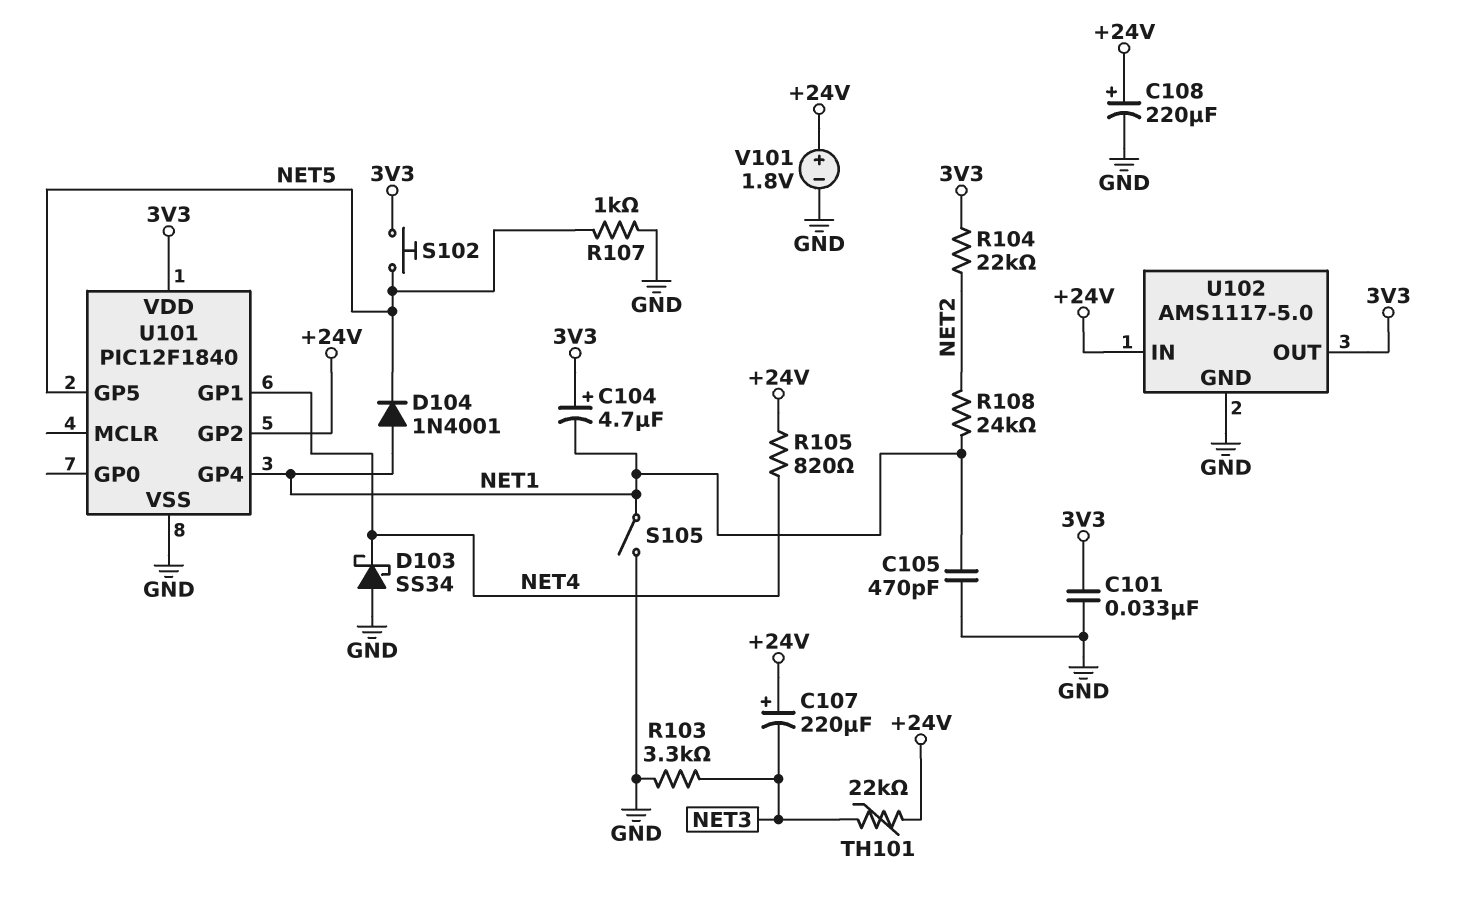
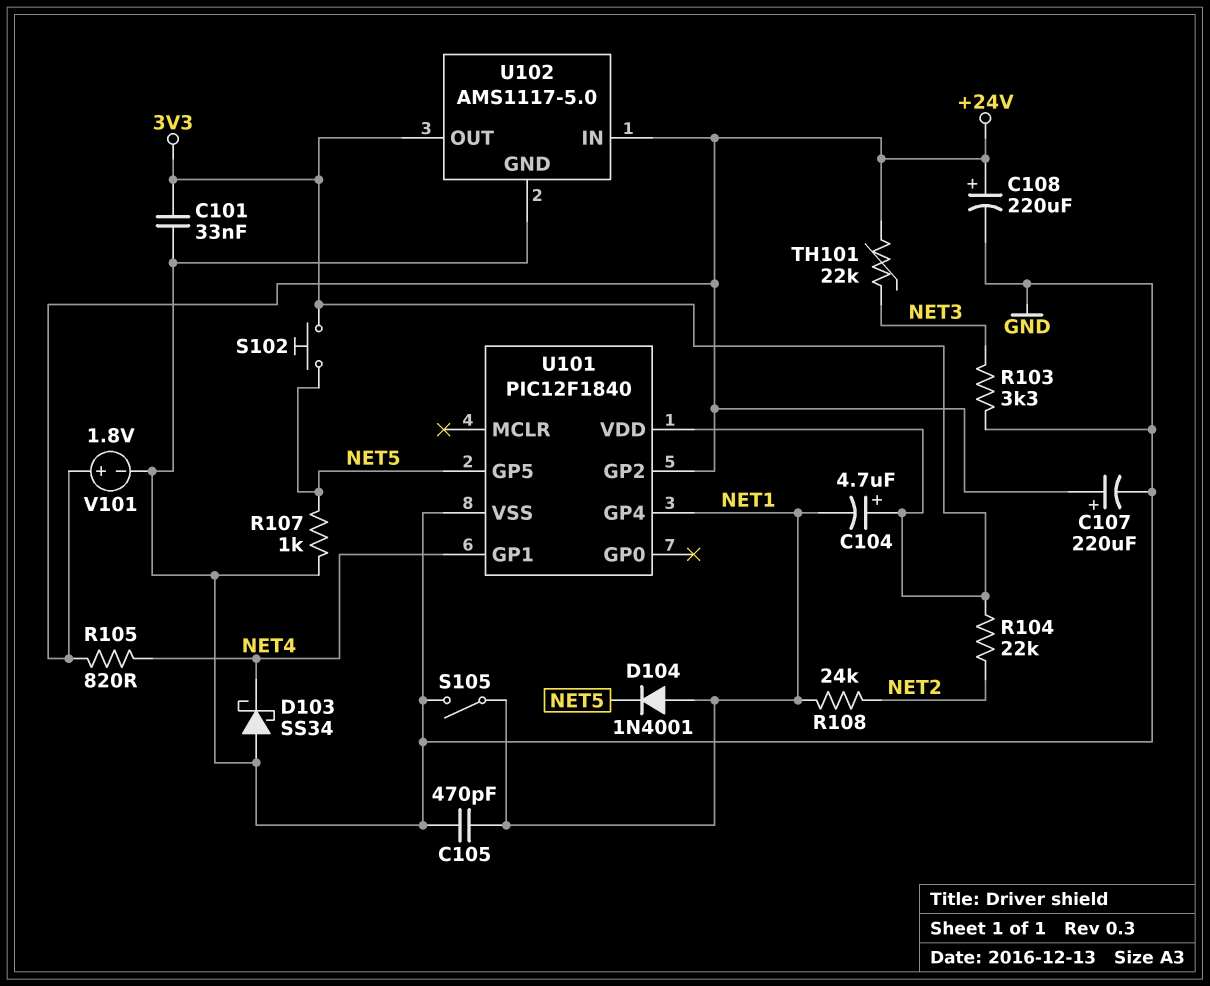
C107: 220uF (plus +24V, minus NET3) -> 220uF (plus +24V, minus GND)

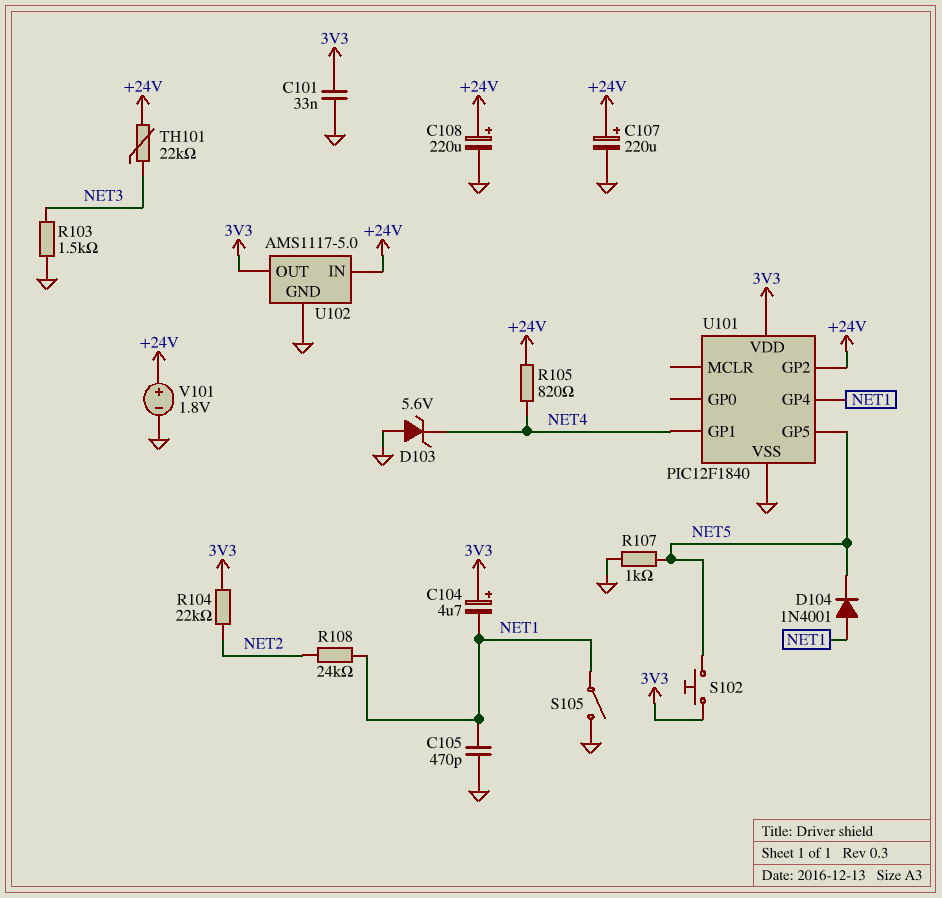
D103: schottky SS34 (A GND, K NET4) -> zener 5.6V (A GND, K NET4)
R103: 3.3k (GND, NET3) -> 1.5k (GND, NET3)

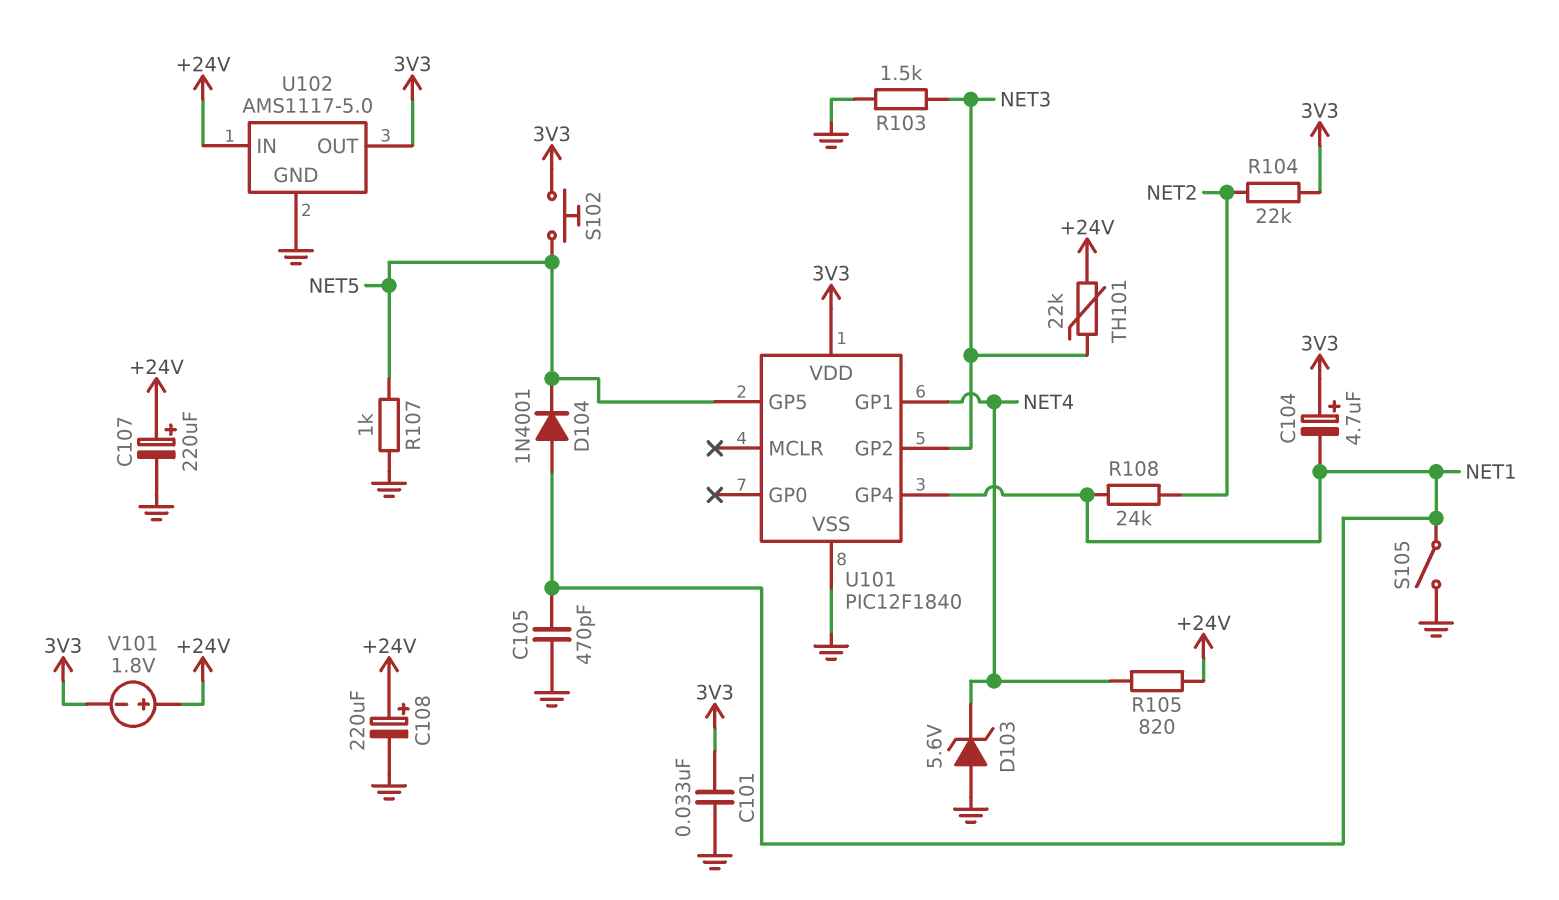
U101 pin GP2: +24V -> NET3
V101: 1.8V (plus +24V, minus GND) -> 1.8V (plus +24V, minus 3V3)

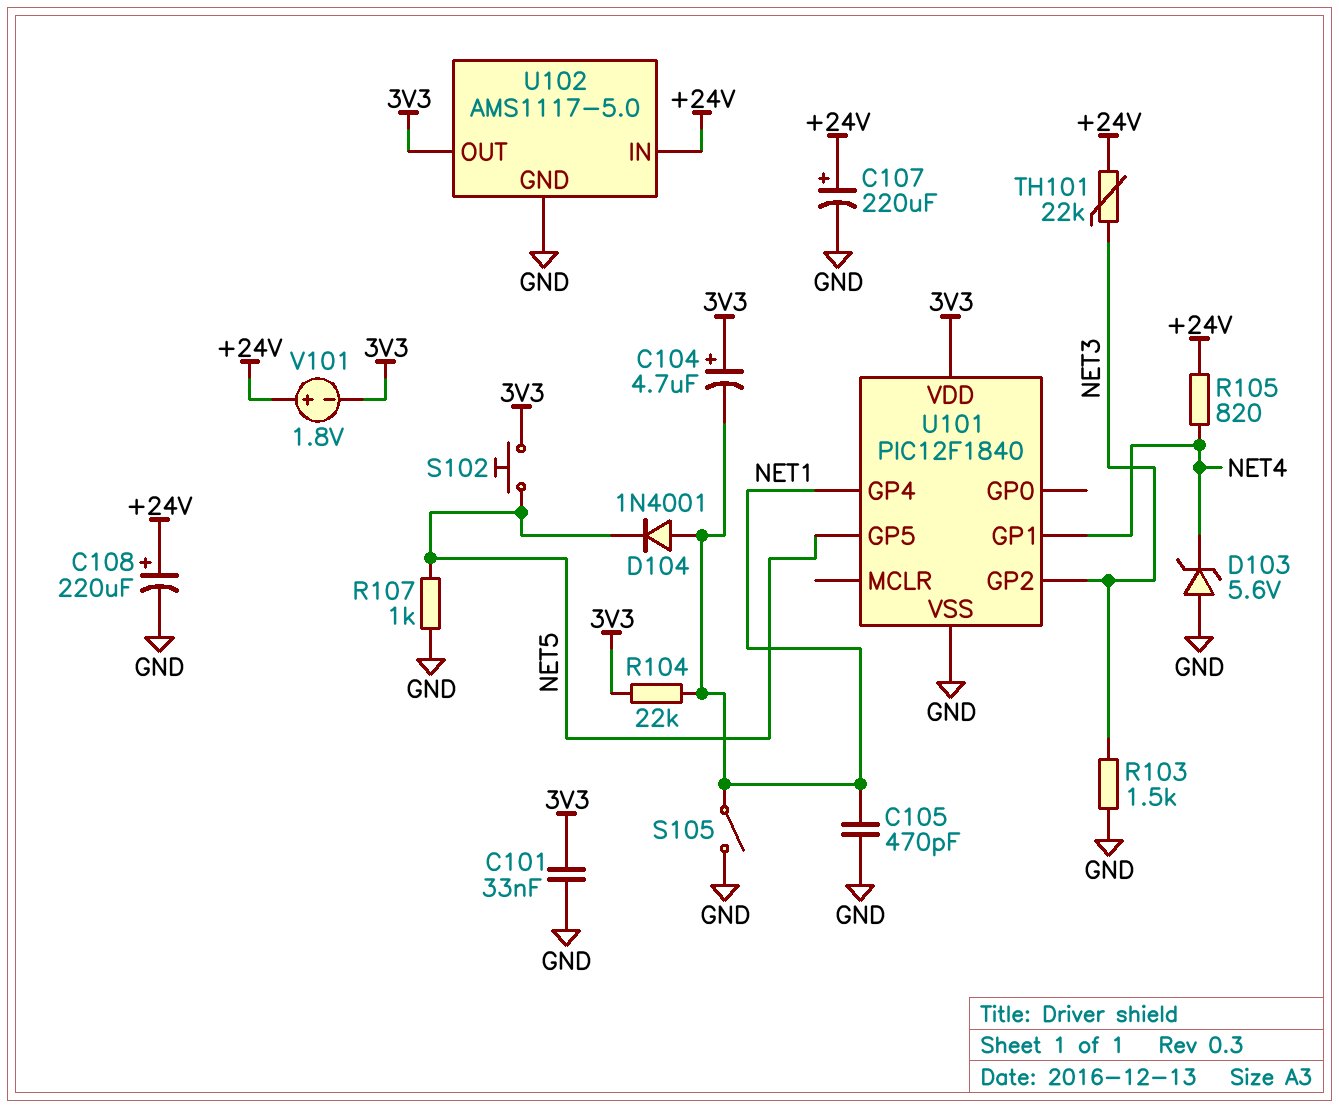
R104: 22k (3V3, NET2) -> 22k (3V3, NET1)
R108: 24k (NET1, NET2) -> none

